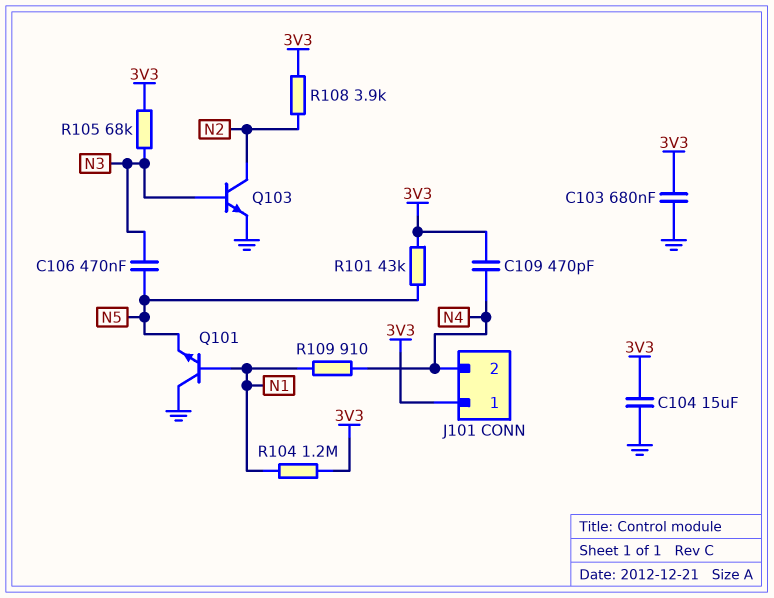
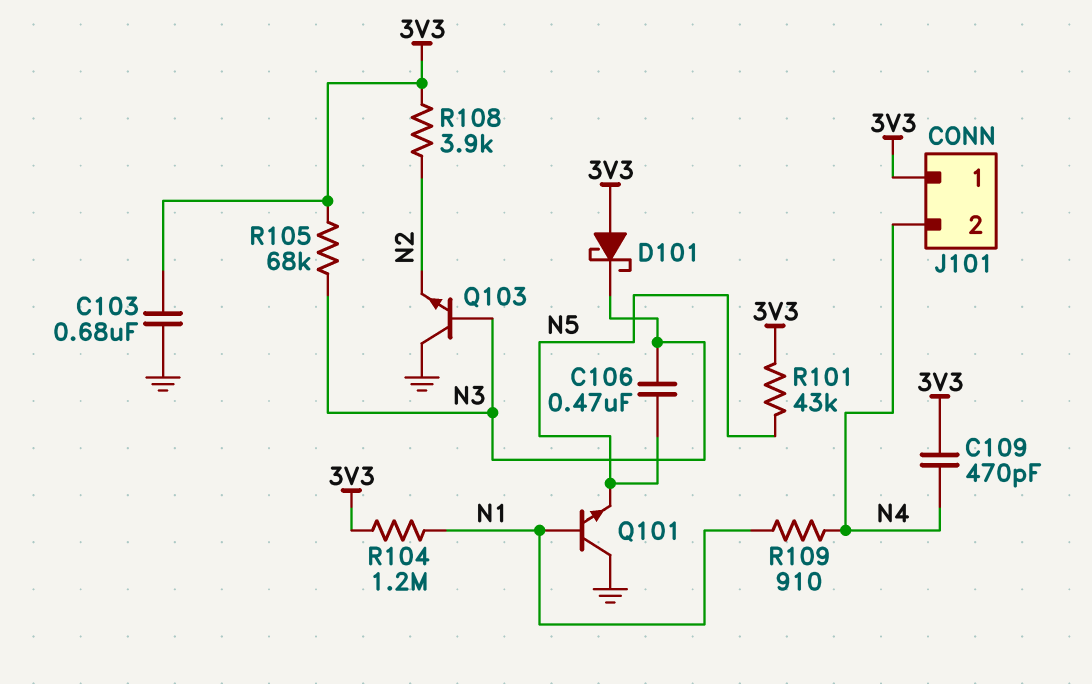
C104: 15uF (3V3, GND) -> none
D101: none -> schottky (A 3V3, K N3)
Q103: NPN (B N3, C N2, E GND) -> NPN (B N3, C GND, E N2)

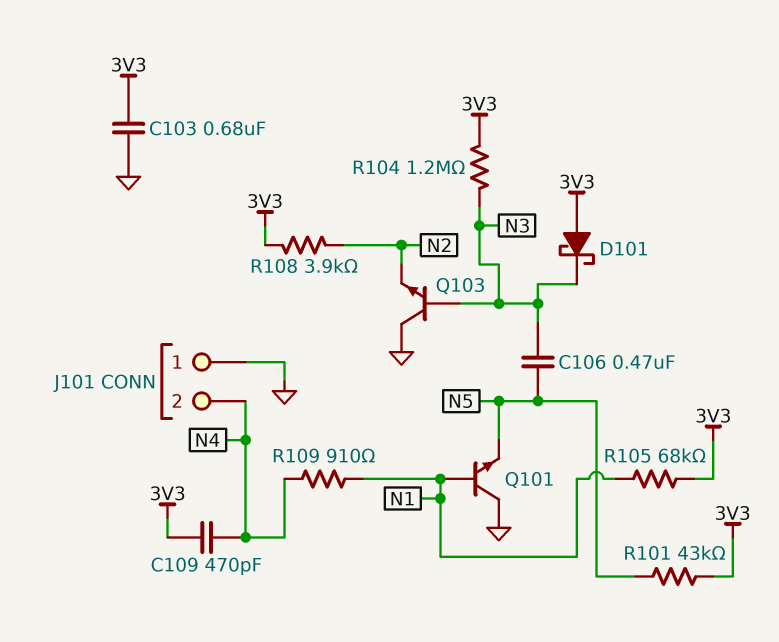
J101 pin 1: 3V3 -> GND
R104: 1.2M (3V3, N1) -> 1.2M (3V3, N3)
R105: 68k (3V3, N3) -> 68k (3V3, N1)

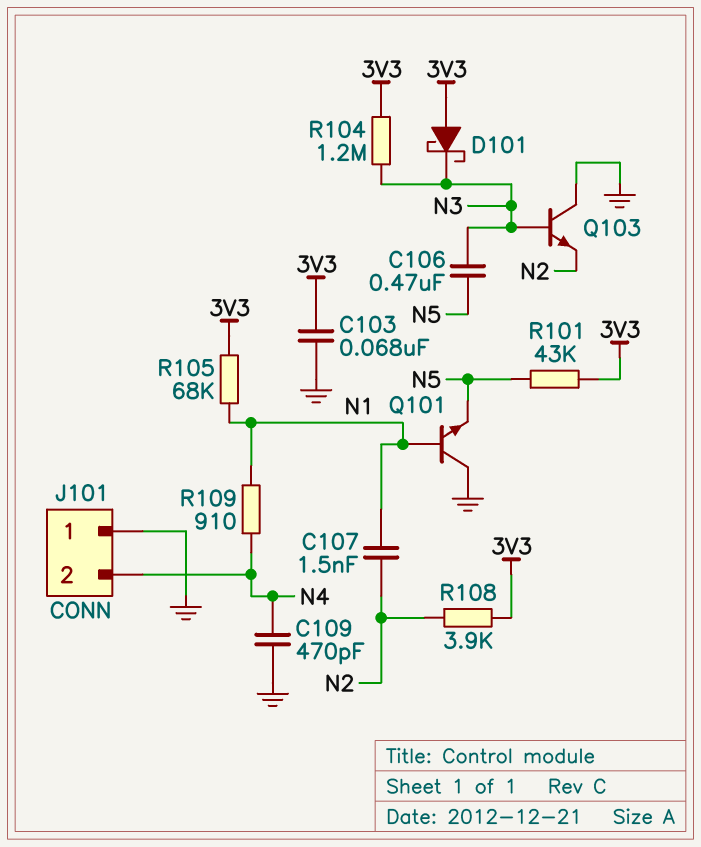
C103: 680nF (3V3, GND) -> 68nF (3V3, GND)
C107: none -> 1.5nF (N1, N2)
C109: 470pF (3V3, N4) -> 470pF (GND, N4)

